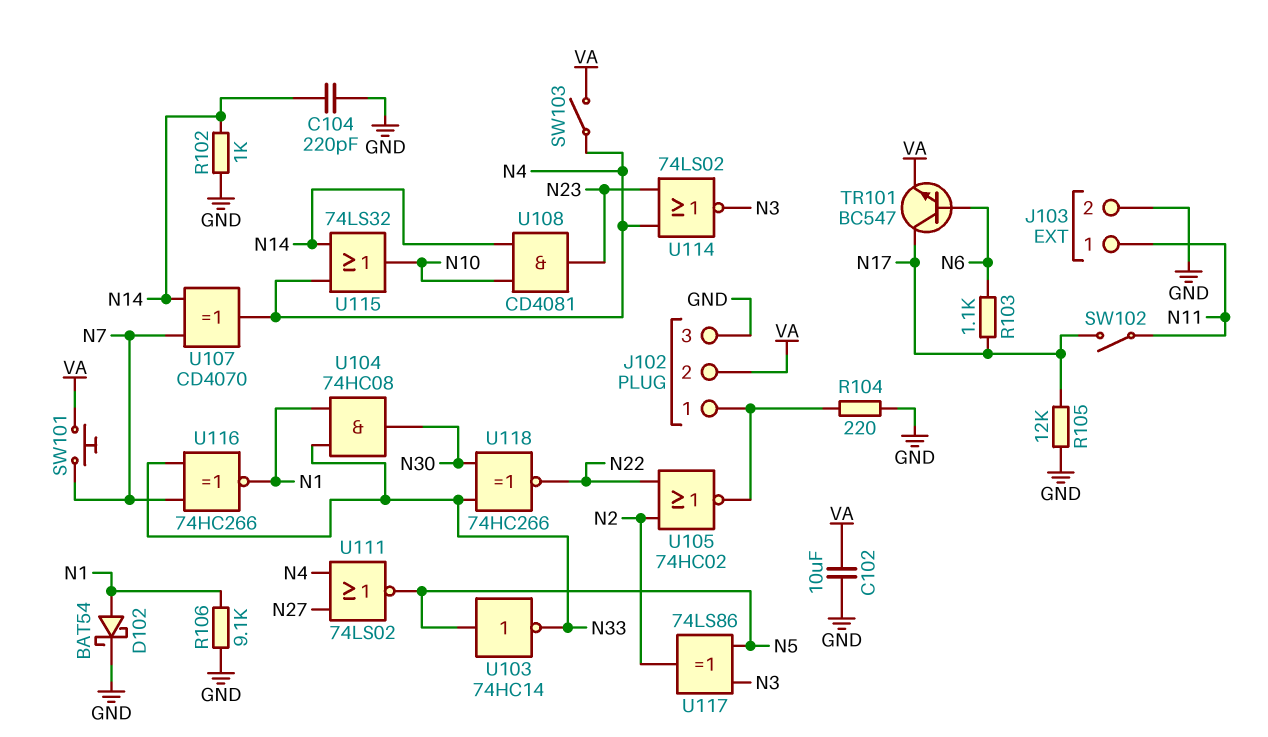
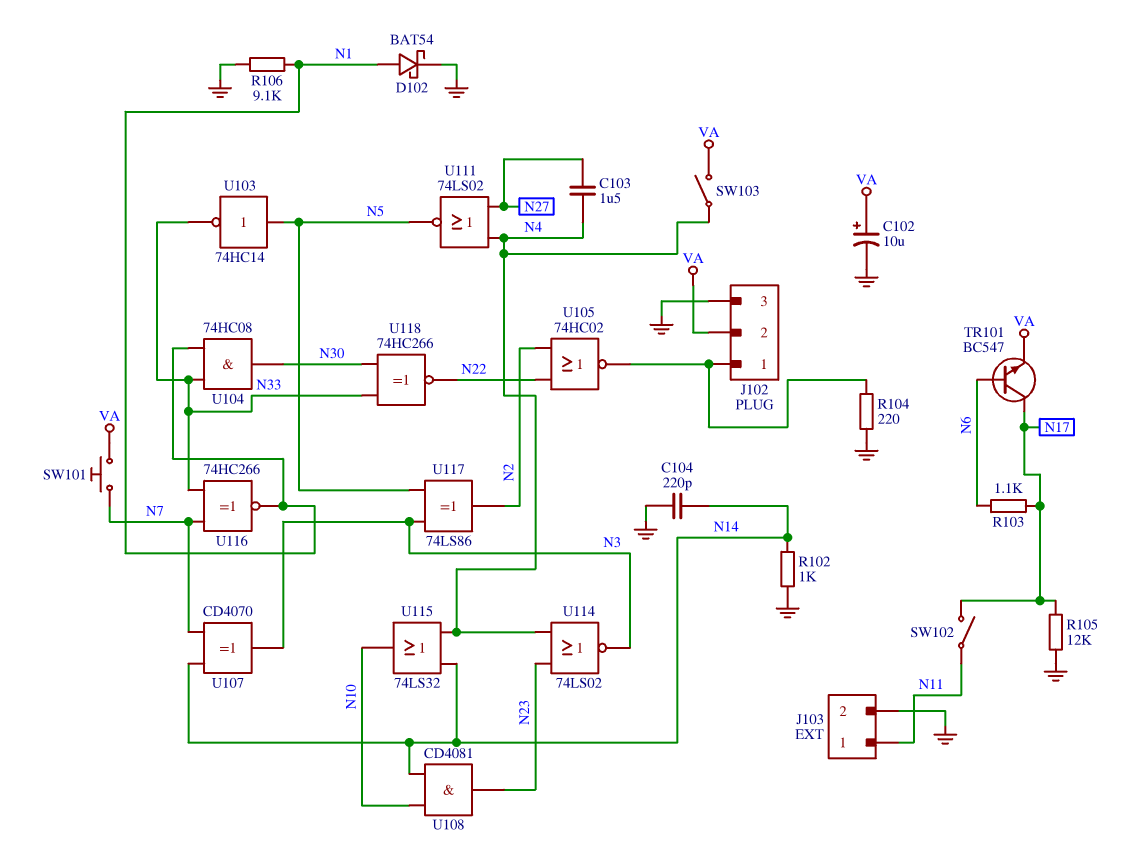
C102: 10uF (GND, VA) -> 10uF (plus VA, minus GND)
C103: none -> 1.5uF (N4, N27)
U107: XOR CD4070 (in N7, in N14, out N4) -> XOR CD4070 (in N7, in N14, out N3)

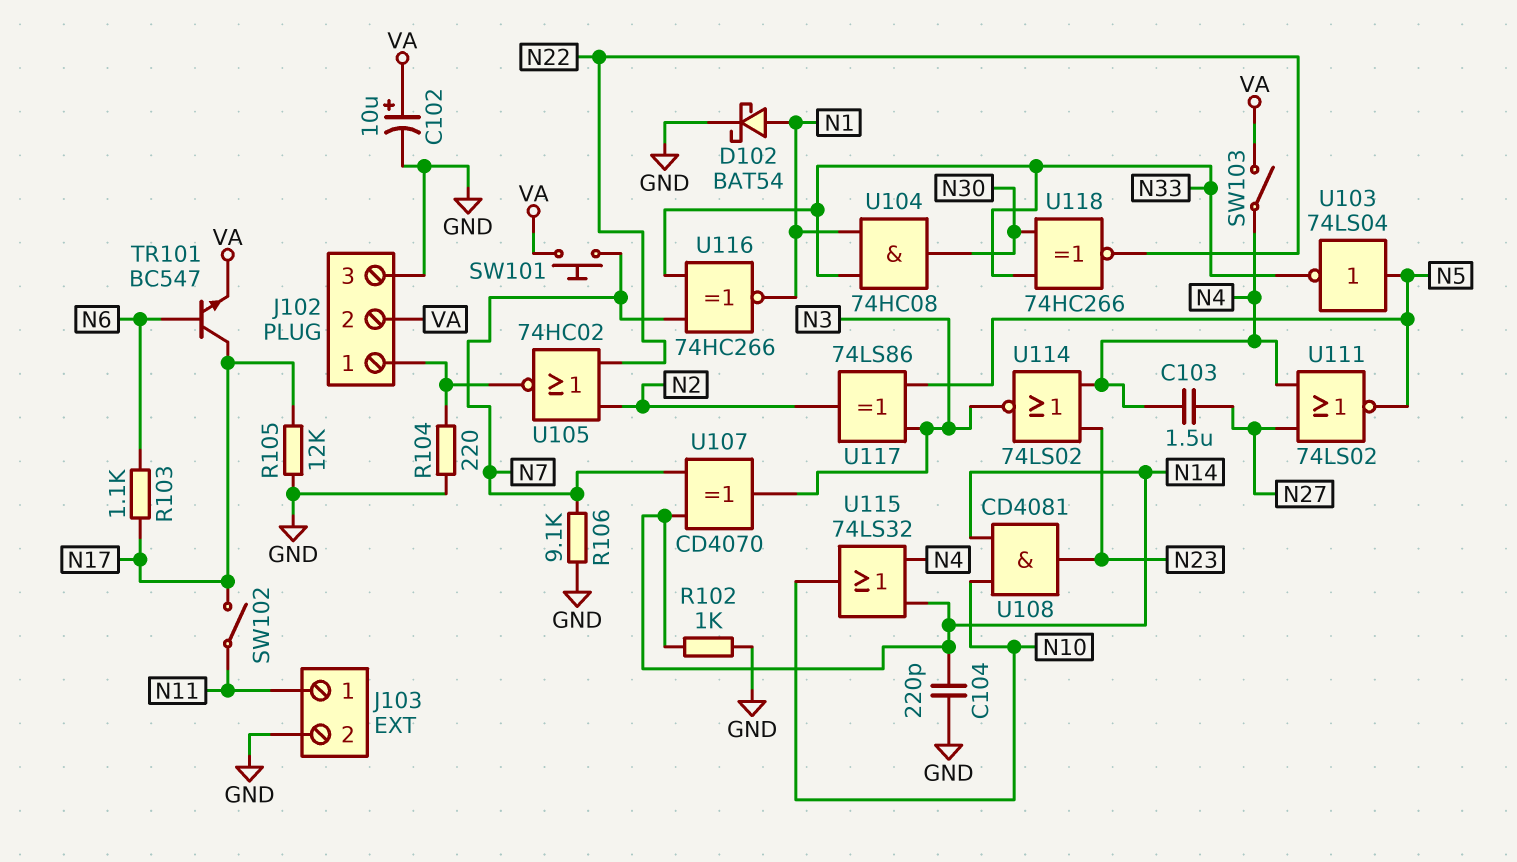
R106: 9.1k (GND, N1) -> 9.1k (GND, N7)
U103: NOT 74HC14 (in N5, out N33) -> NOT 74LS04 (in N5, out N33)

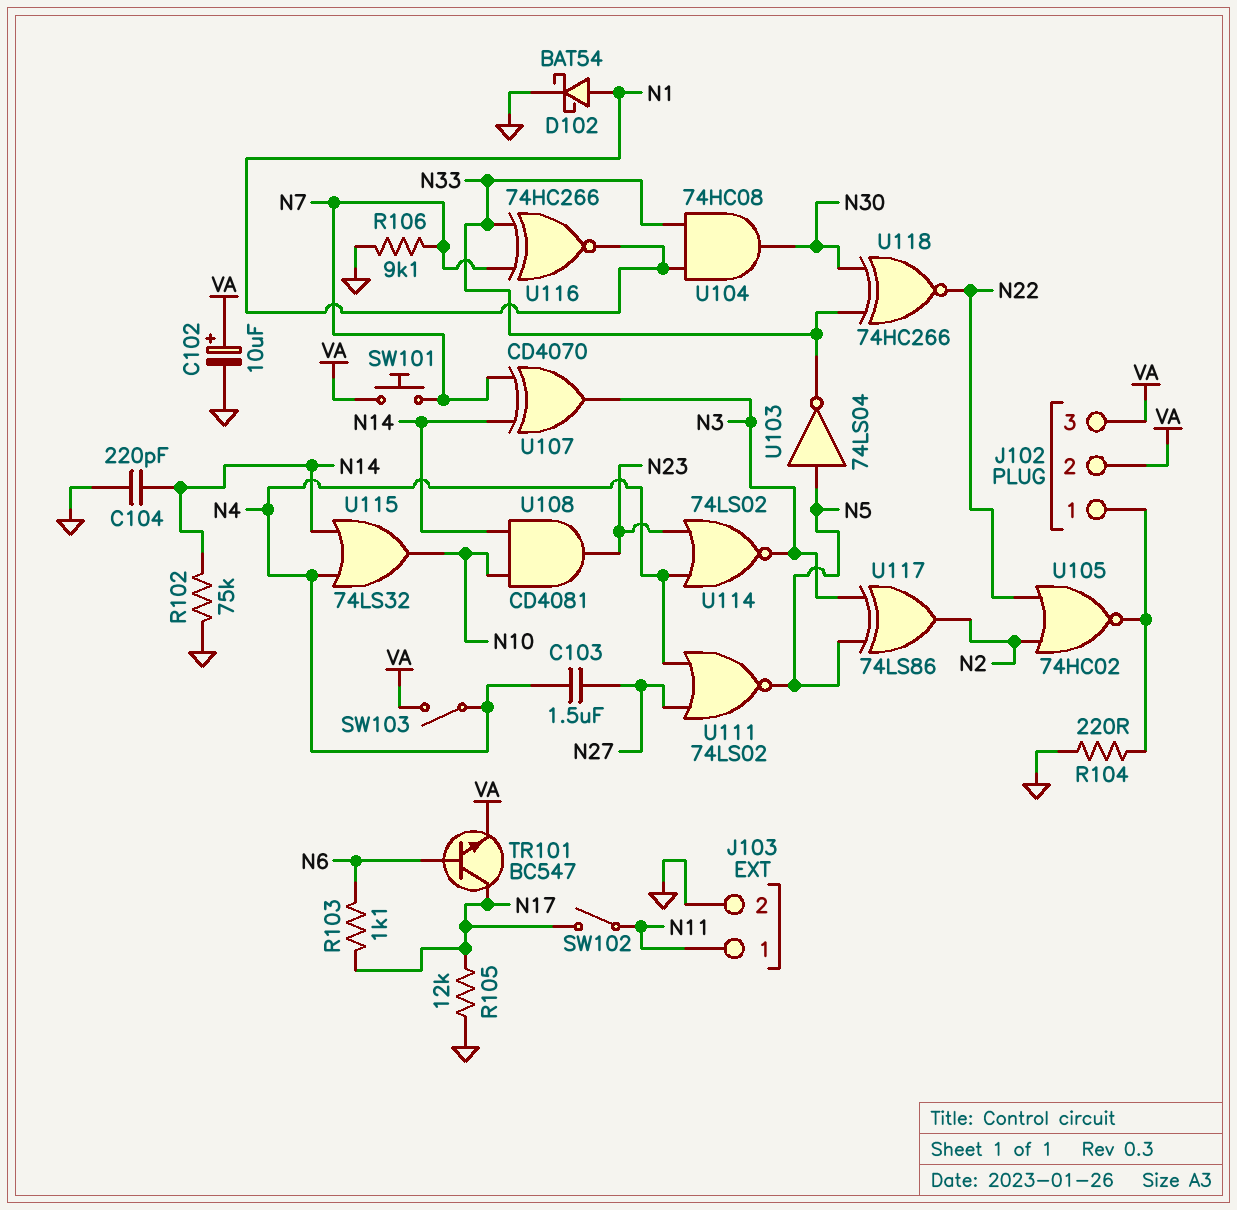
J102 pin 3: GND -> VA
R102: 1k (GND, N14) -> 75k (GND, N14)

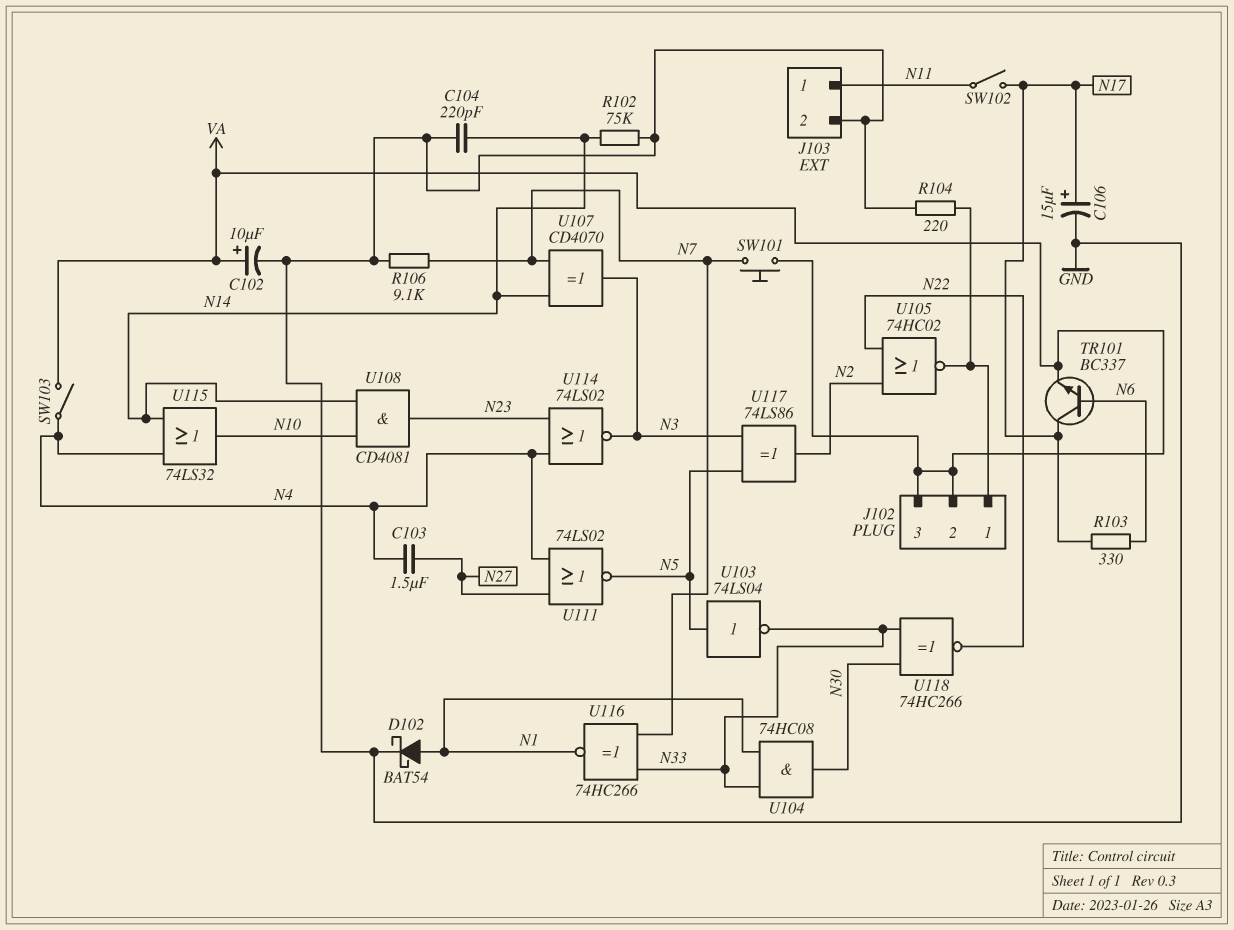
C106: none -> 15uF (plus N17, minus GND)
R103: 1.1k (N6, N17) -> 330 (N6, N17)
R105: 12k (GND, N17) -> none
TR101: NPN BC547 (B N6, C N17, E VA) -> NPN BC337 (B N6, C N17, E VA)

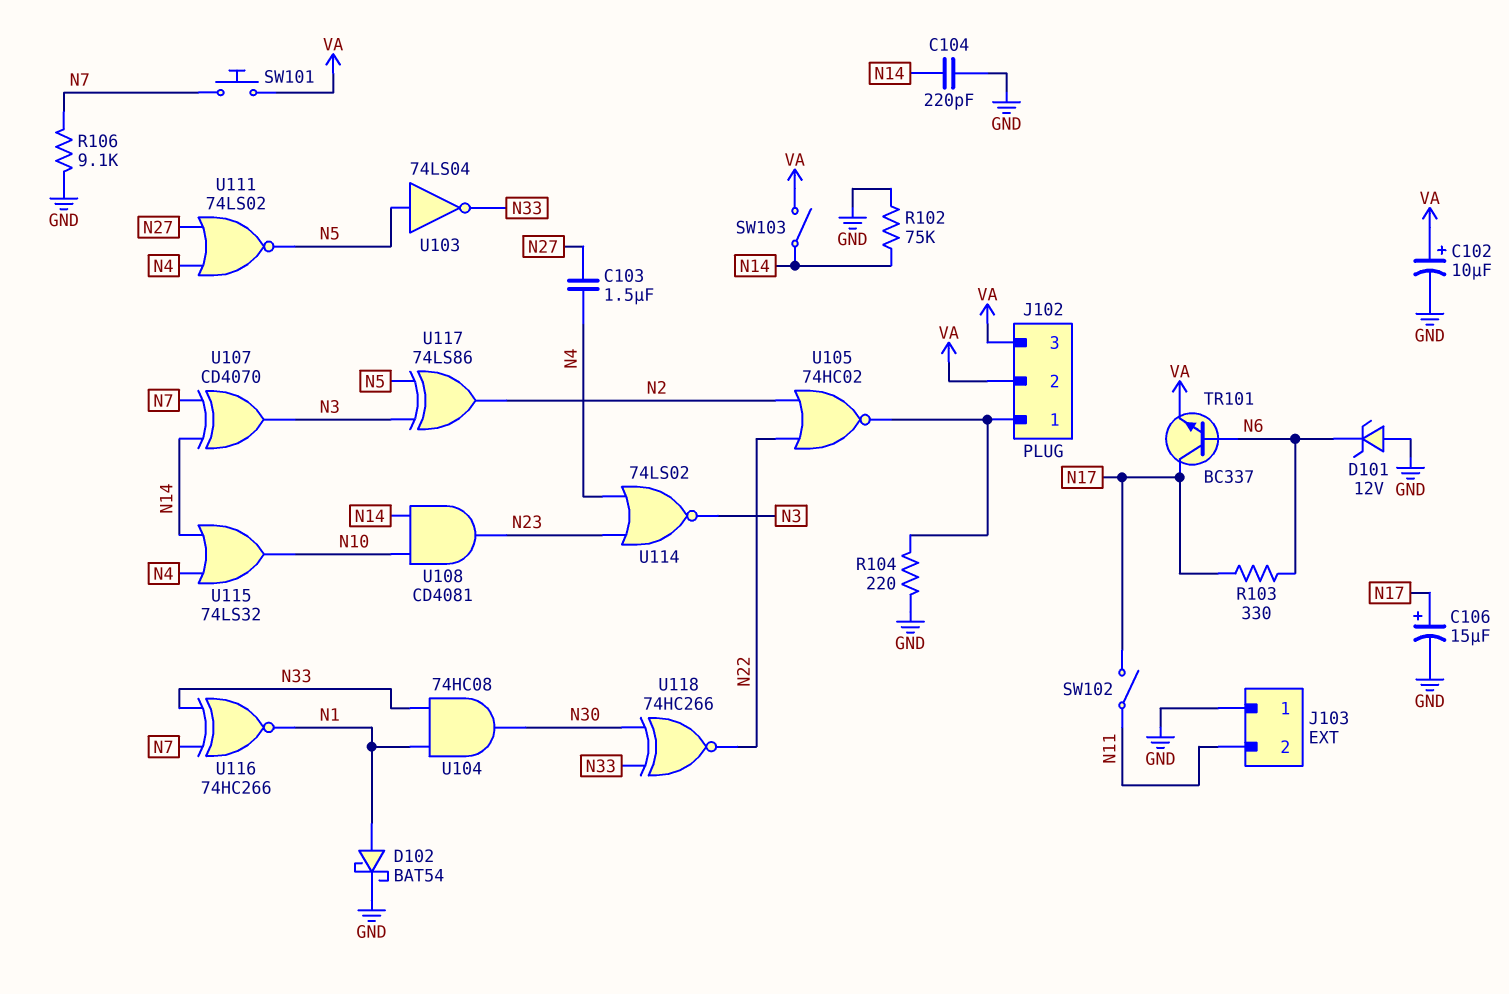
D101: none -> zener 12V (A GND, K N6)
J103 pin 1: N11 -> GND
J103 pin 2: GND -> N11
SW103: switch (N4, VA) -> switch (N14, VA)

